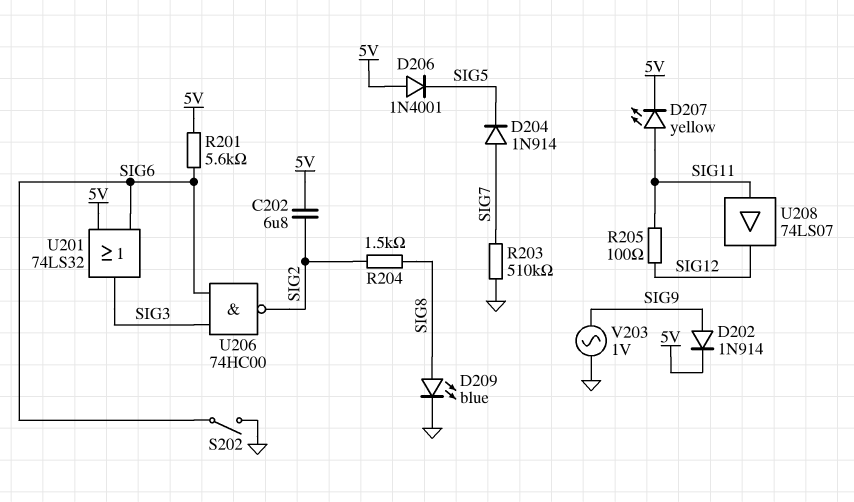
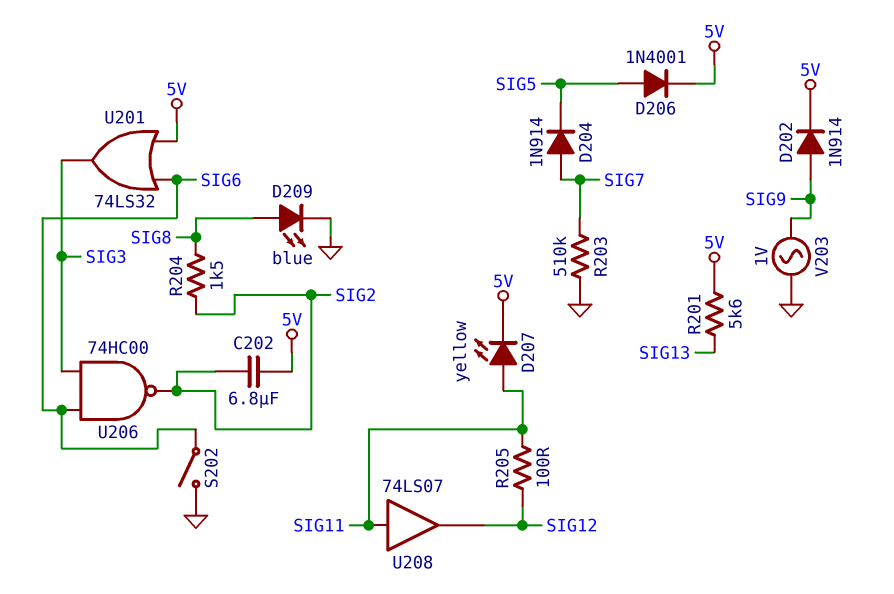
D206: diode 1N4001 (A 5V, K SIG5) -> diode 1N4001 (A SIG5, K 5V)
R201: 5.6k (5V, SIG6) -> 5.6k (5V, SIG13)

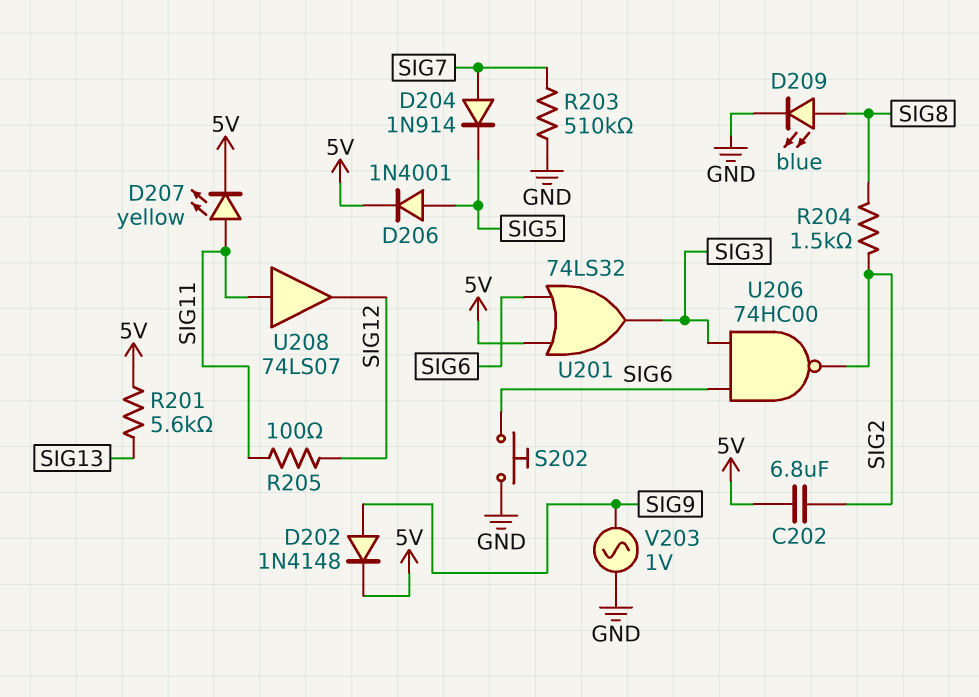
D202: diode 1N914 (A SIG9, K 5V) -> diode 1N4148 (A SIG9, K 5V)
S202: switch (GND, SIG6) -> button (GND, SIG6)

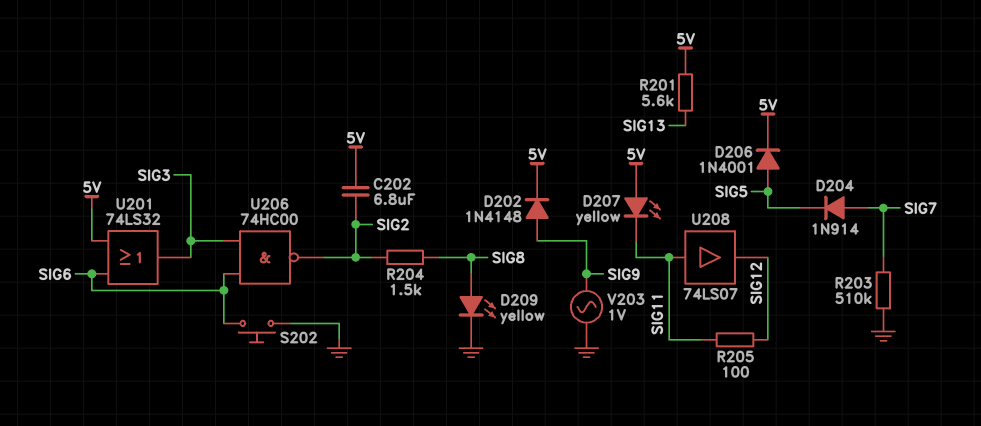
D207: LED yellow (A SIG11, K 5V) -> LED yellow (A 5V, K SIG11)
D209: LED blue (A SIG8, K GND) -> LED yellow (A SIG8, K GND)

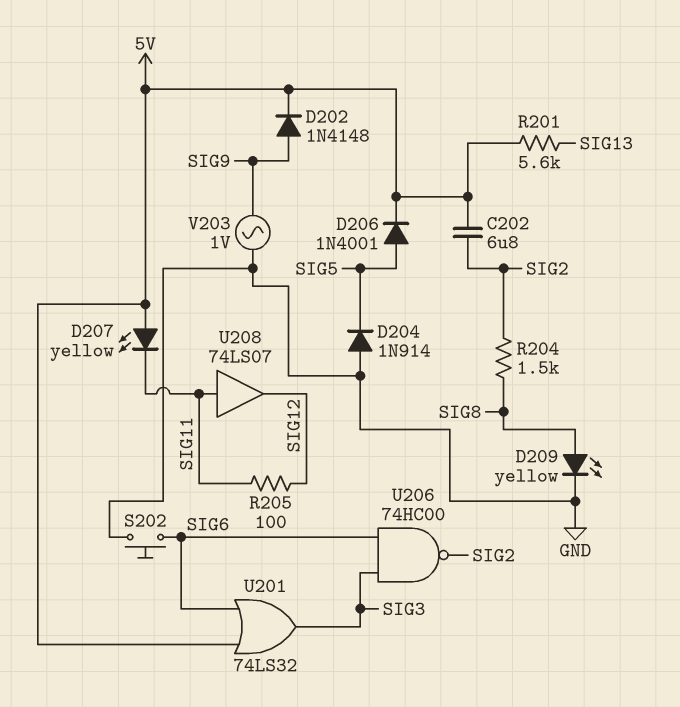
D204: diode 1N914 (A SIG7, K SIG5) -> diode 1N914 (A GND, K SIG5)
R203: 510k (GND, SIG7) -> none

